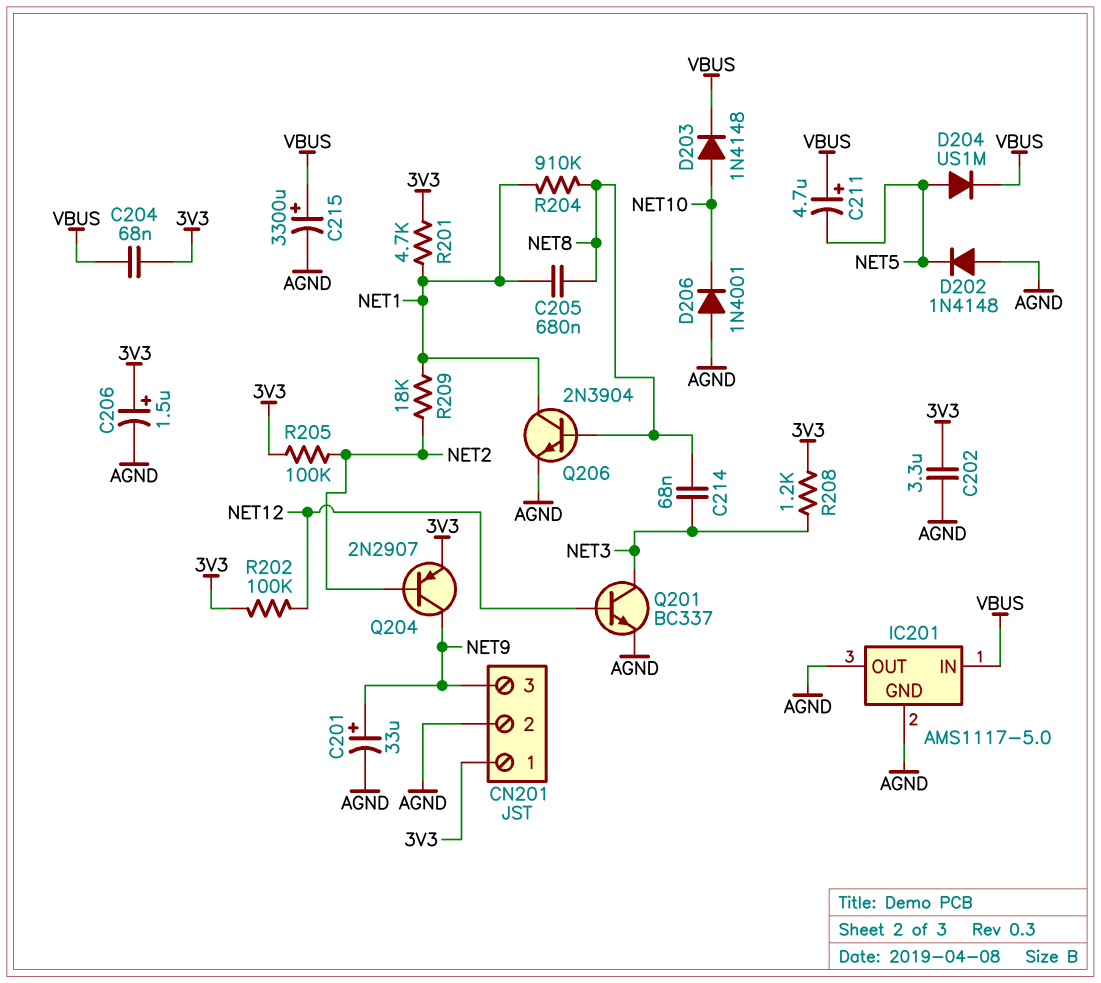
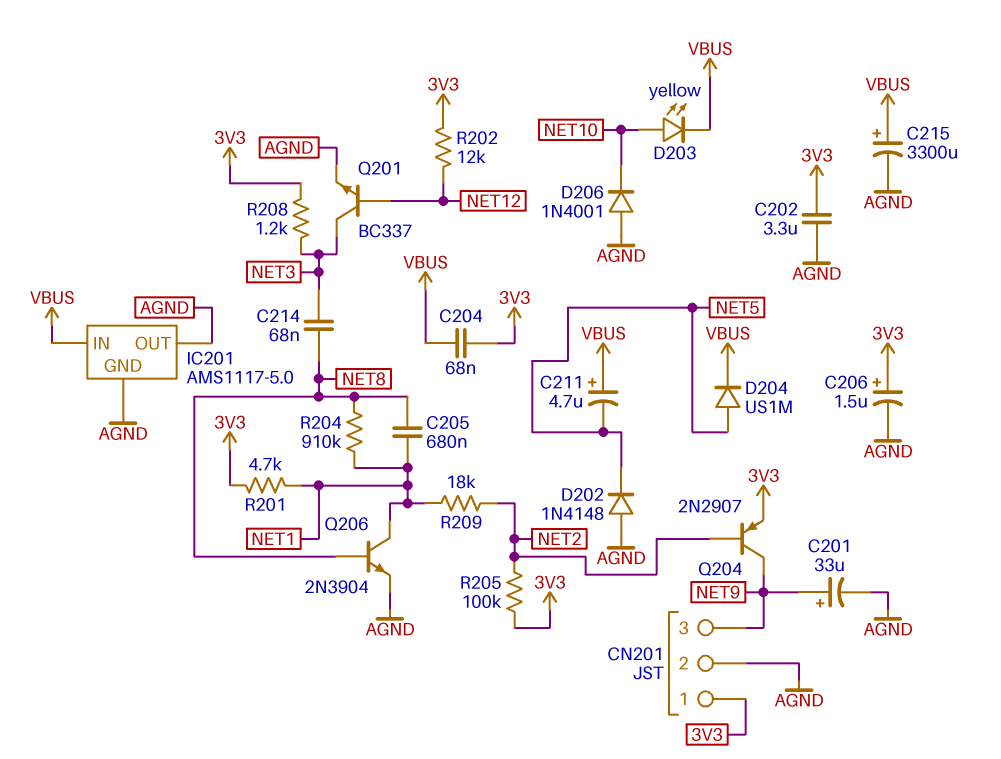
D203: diode 1N4148 (A NET10, K VBUS) -> LED yellow (A NET10, K VBUS)
R202: 100k (3V3, NET12) -> 12k (3V3, NET12)

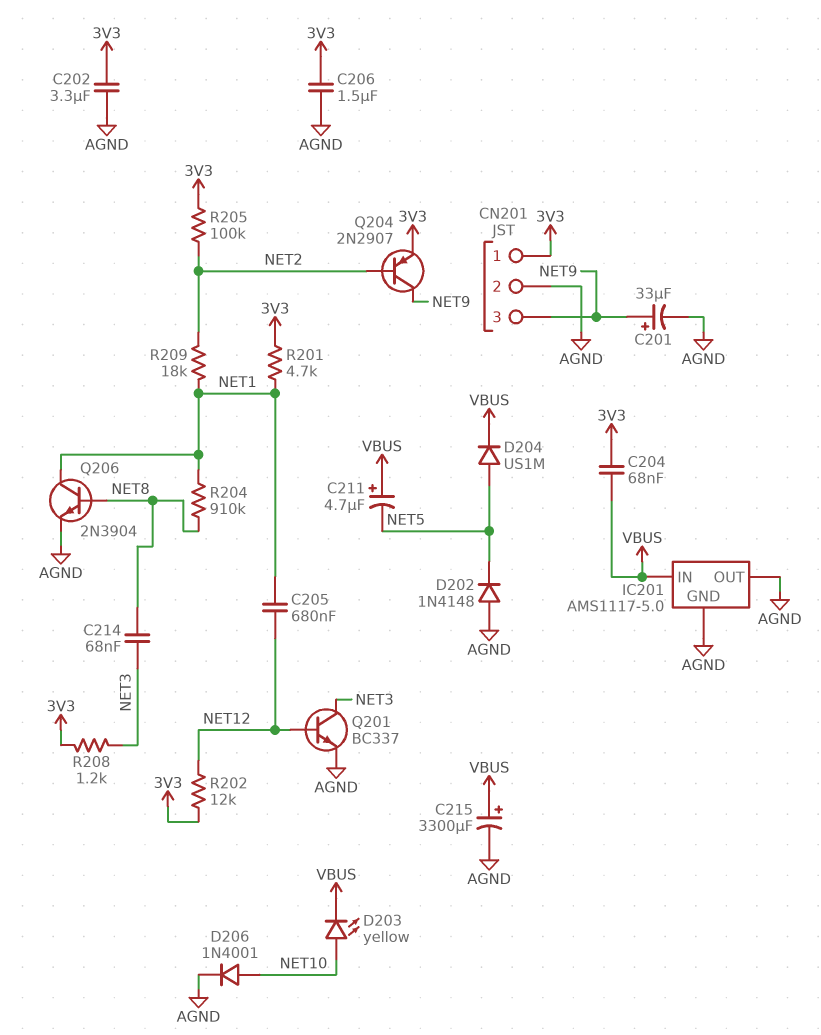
C205: 680nF (NET1, NET8) -> 680nF (NET1, NET12)
C206: 1.5uF (plus 3V3, minus AGND) -> 1.5uF (3V3, AGND)
D206: diode 1N4001 (A AGND, K NET10) -> diode 1N4001 (A NET10, K AGND)

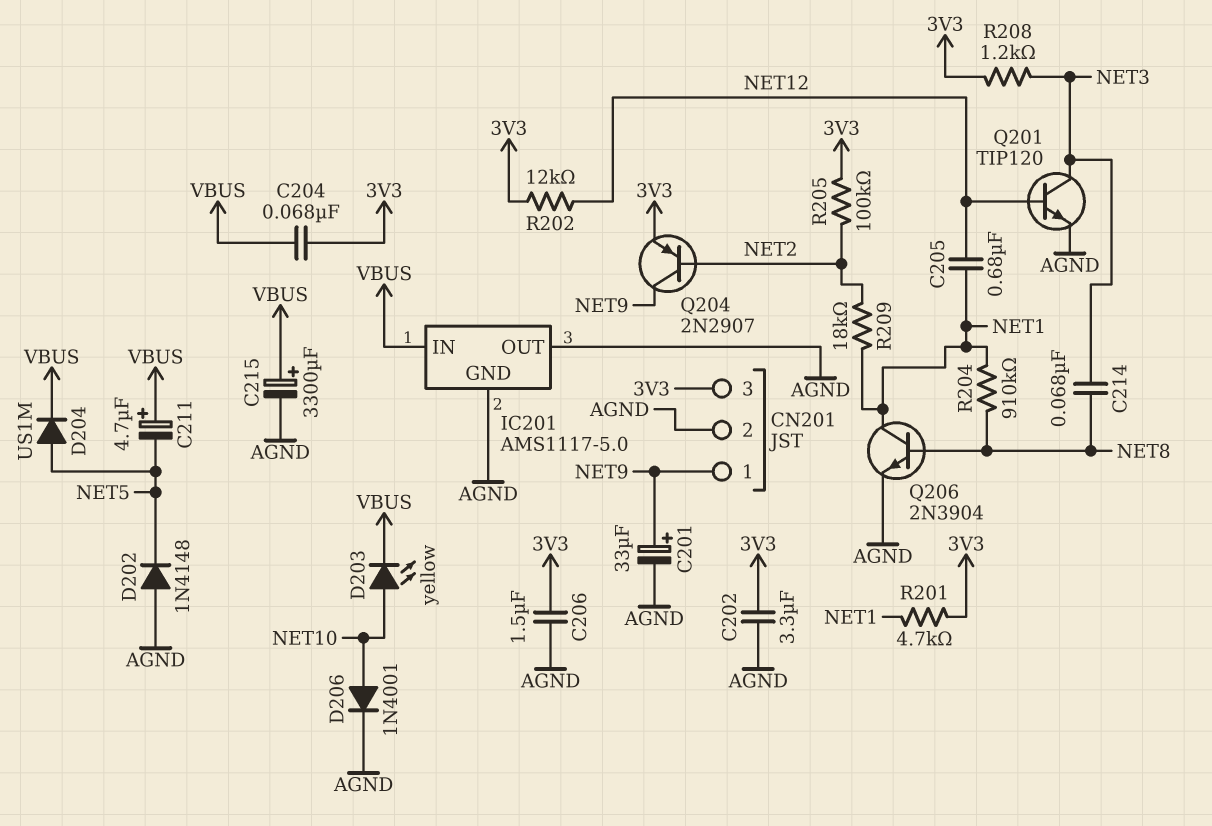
CN201 pin 1: 3V3 -> NET9
CN201 pin 3: NET9 -> 3V3
Q201: NPN BC337 (B NET12, C NET3, E AGND) -> NPN TIP120 (B NET12, C NET3, E AGND)

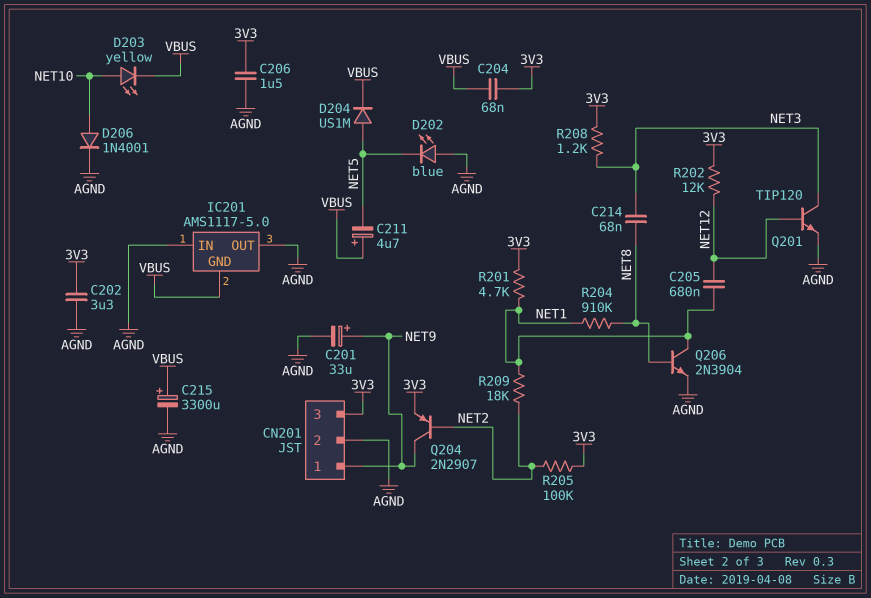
D202: diode 1N4148 (A AGND, K NET5) -> LED blue (A AGND, K NET5)
IC201 pin GND: AGND -> VBUS
IC201 pin IN: VBUS -> AGND

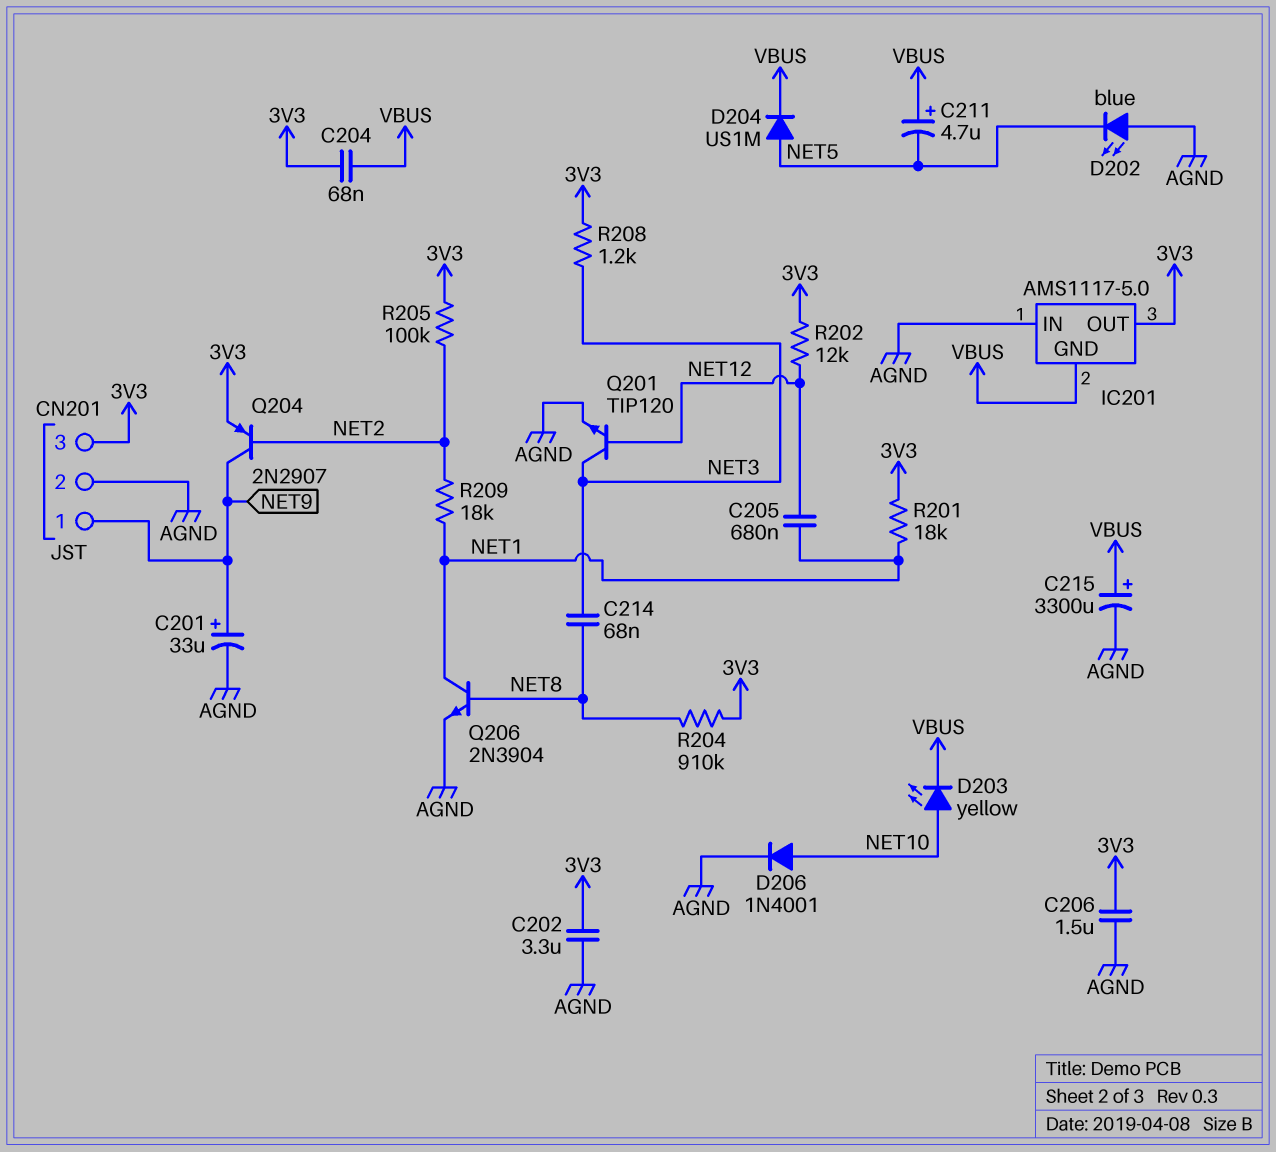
IC201 pin OUT: AGND -> 3V3
R201: 4.7k (3V3, NET1) -> 18k (3V3, NET1)
R204: 910k (NET1, NET8) -> 910k (3V3, NET8)

